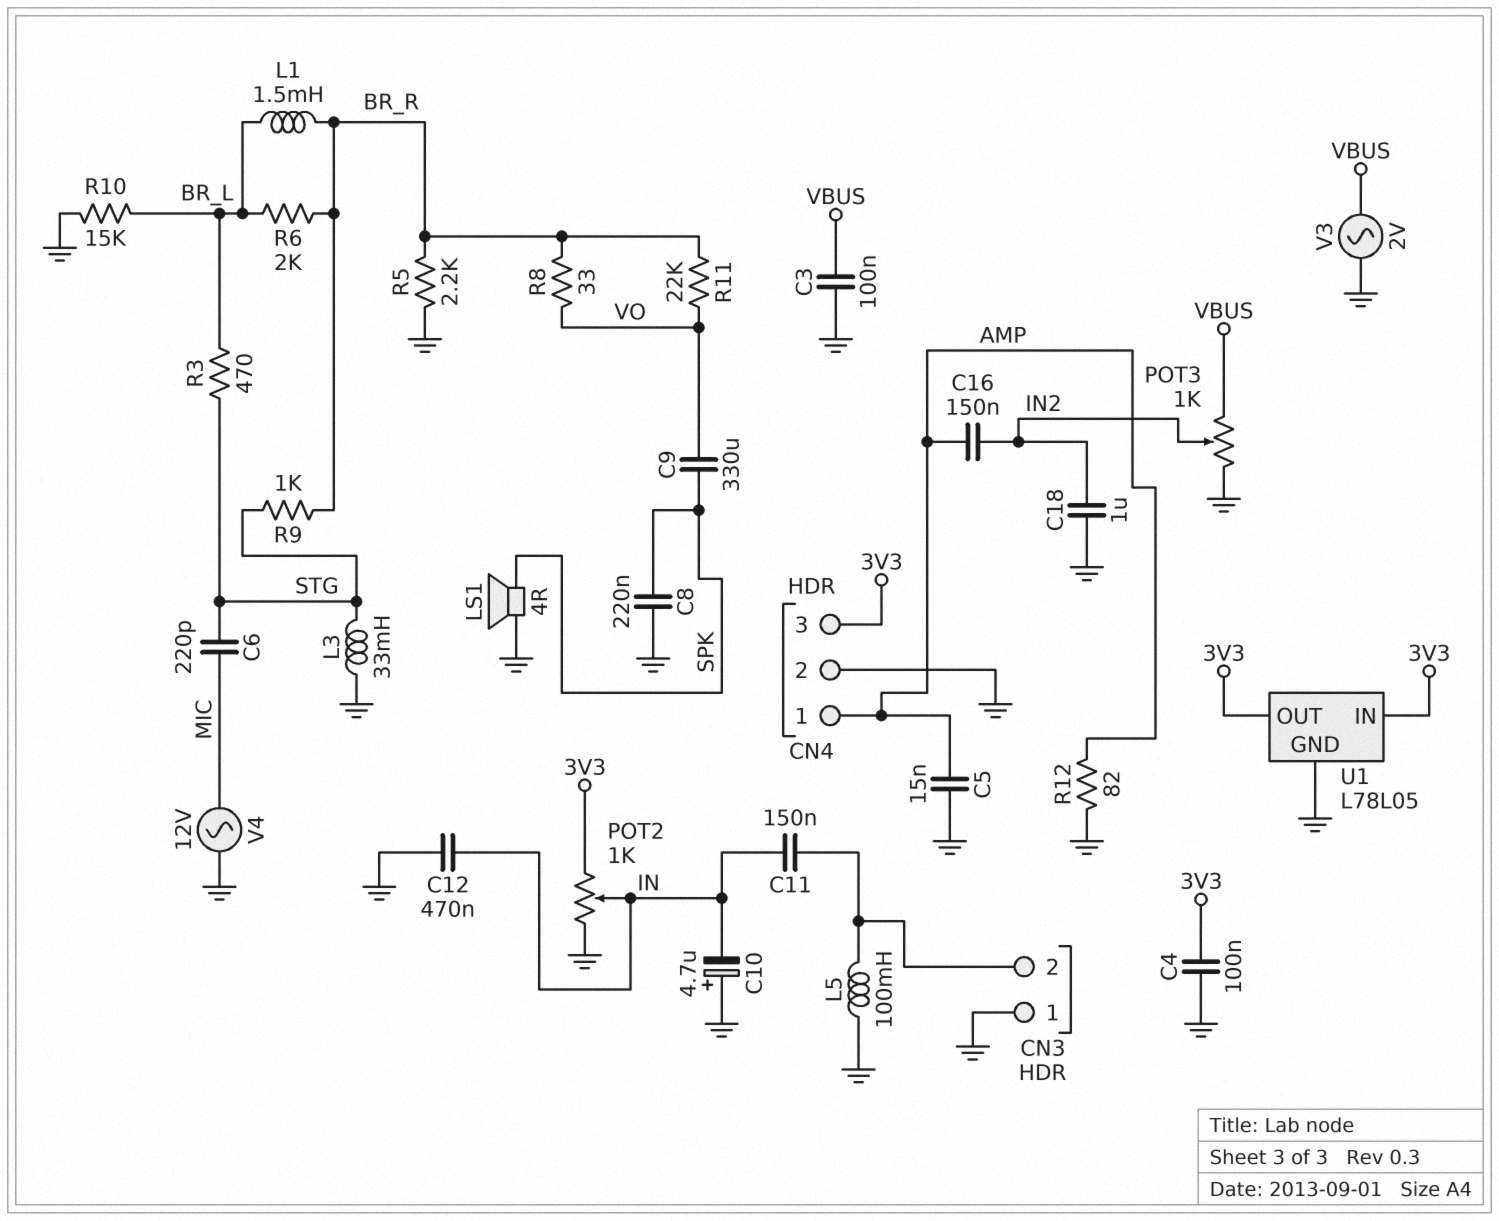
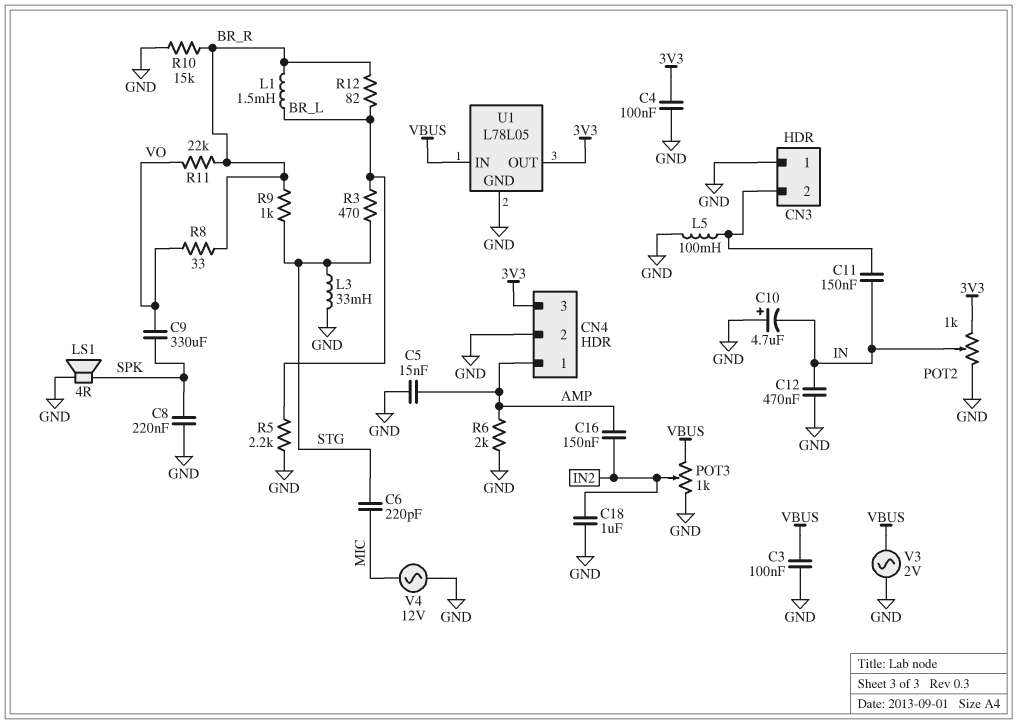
R5: 2.2k (BR_R, GND) -> 2.2k (BR_L, GND)
R6: 2k (BR_L, BR_R) -> 2k (AMP, GND)
R10: 15k (BR_L, GND) -> 15k (BR_R, GND)
R12: 82 (AMP, GND) -> 82 (BR_L, BR_R)
U1 pin IN: 3V3 -> VBUS

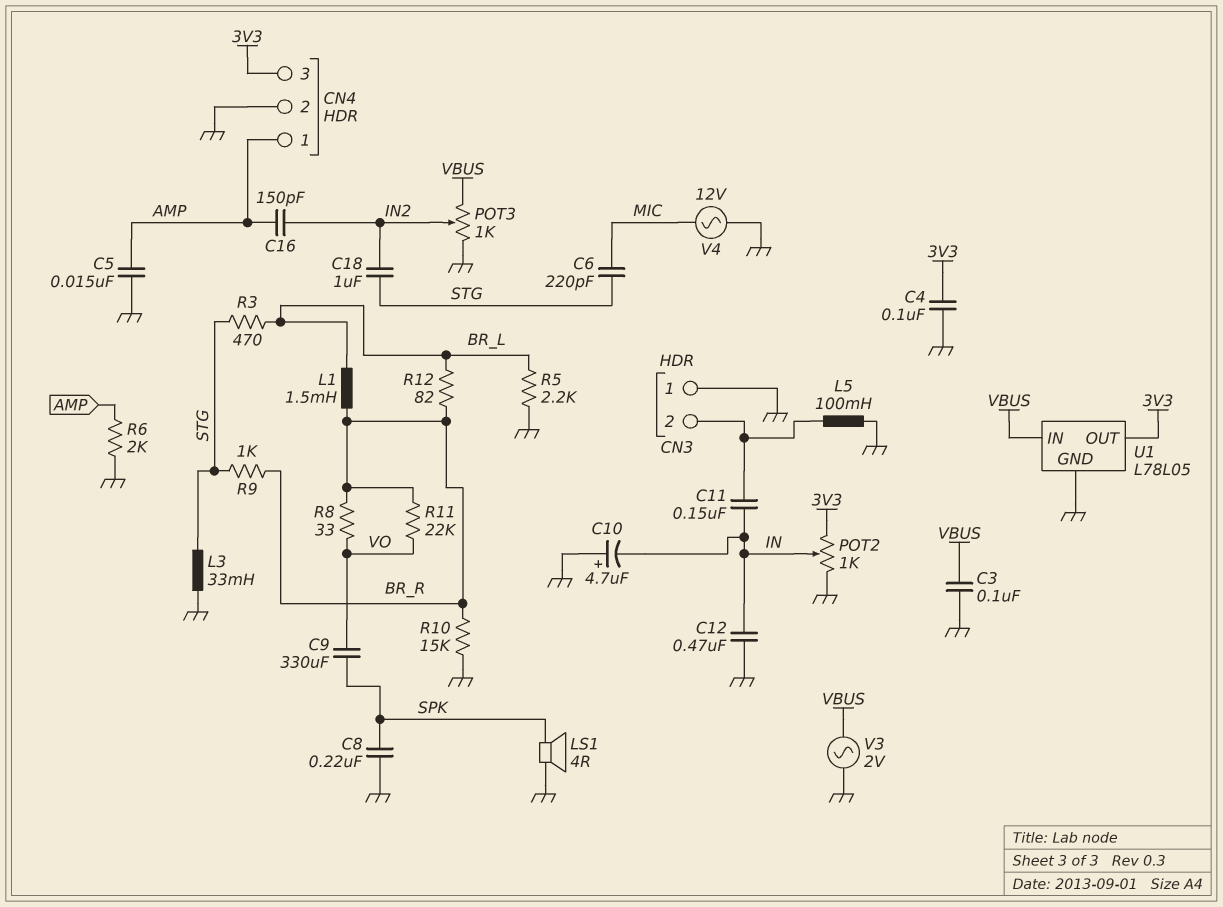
C16: 150nF (AMP, IN2) -> 150pF (AMP, IN2)
C18: 1uF (GND, IN2) -> 1uF (IN2, STG)

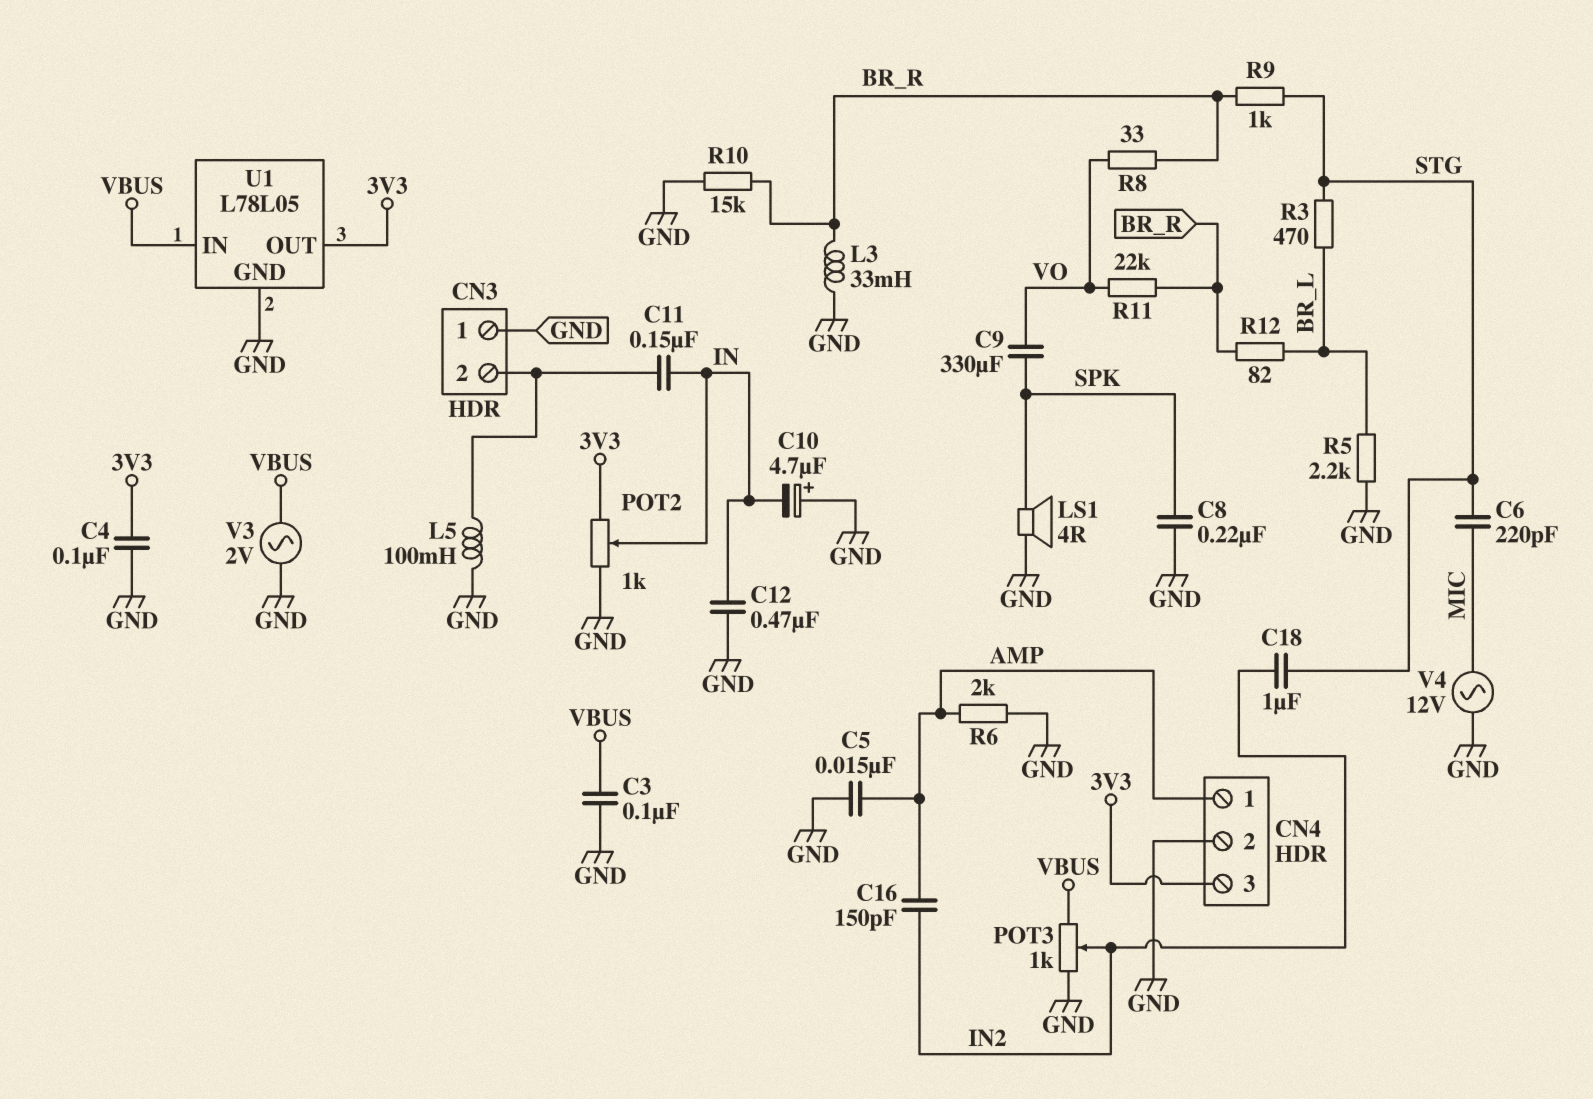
L1: 1.5mH (BR_L, BR_R) -> none
L3: 33mH (GND, STG) -> 33mH (BR_R, GND)

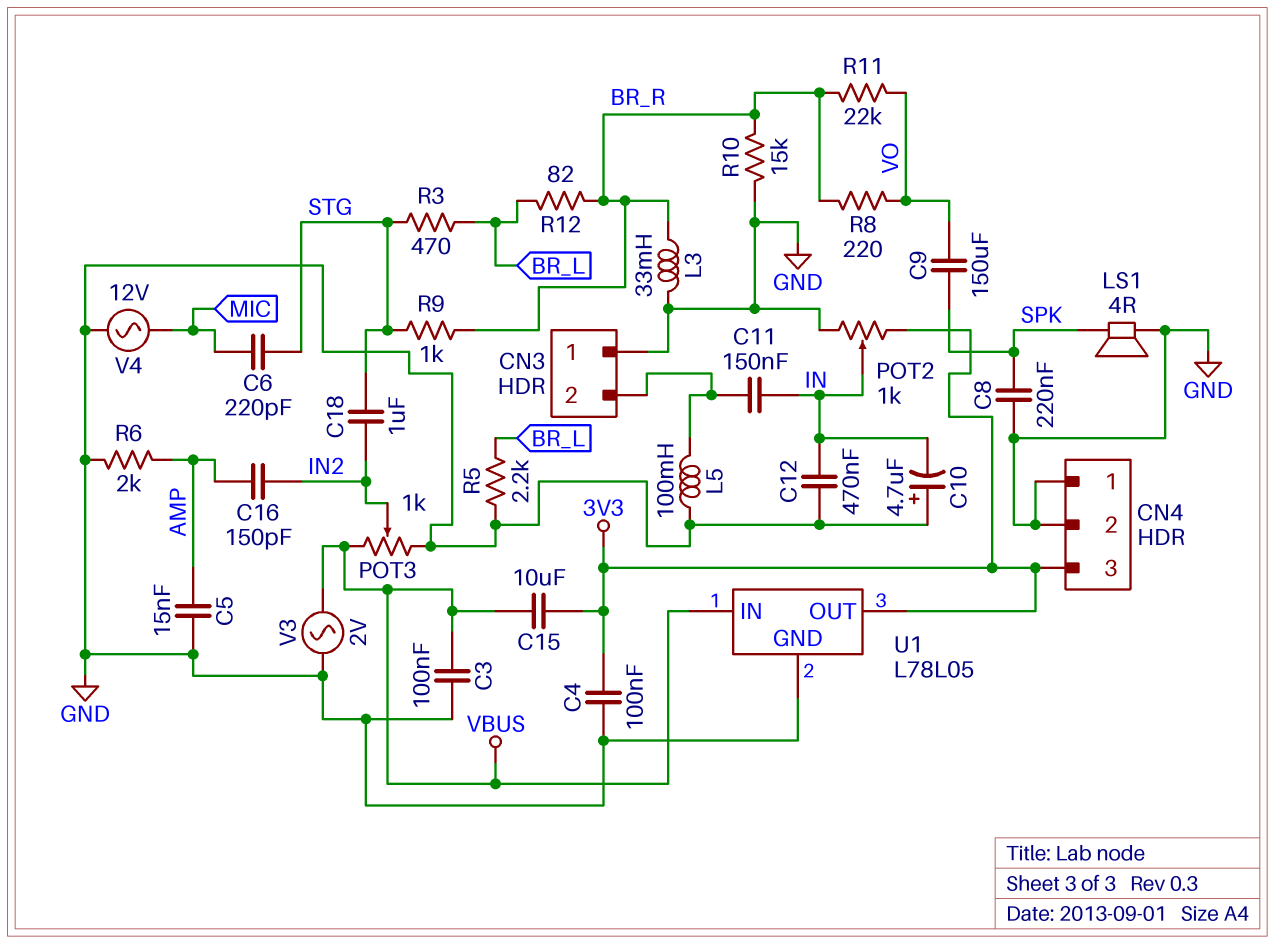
C9: 330uF (SPK, VO) -> 150uF (SPK, VO)
C15: none -> 10uF (3V3, VBUS)
CN4 pin 1: AMP -> GND
R8: 33 (BR_R, VO) -> 220 (BR_R, VO)

